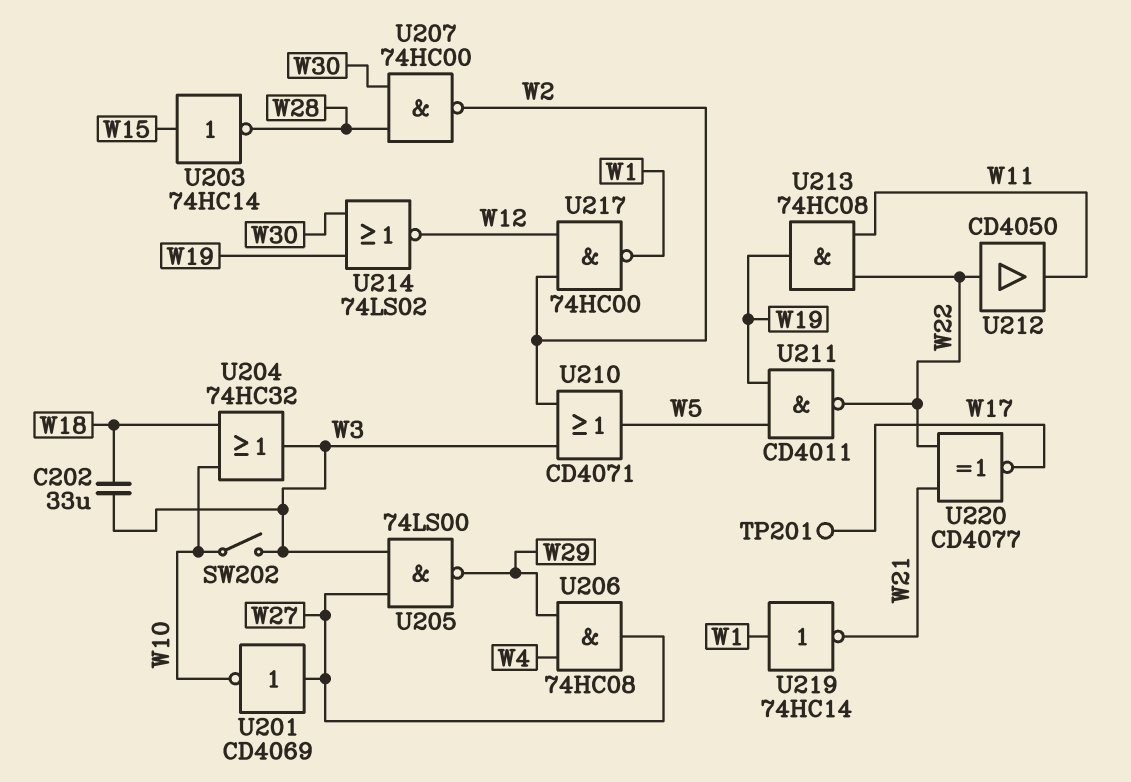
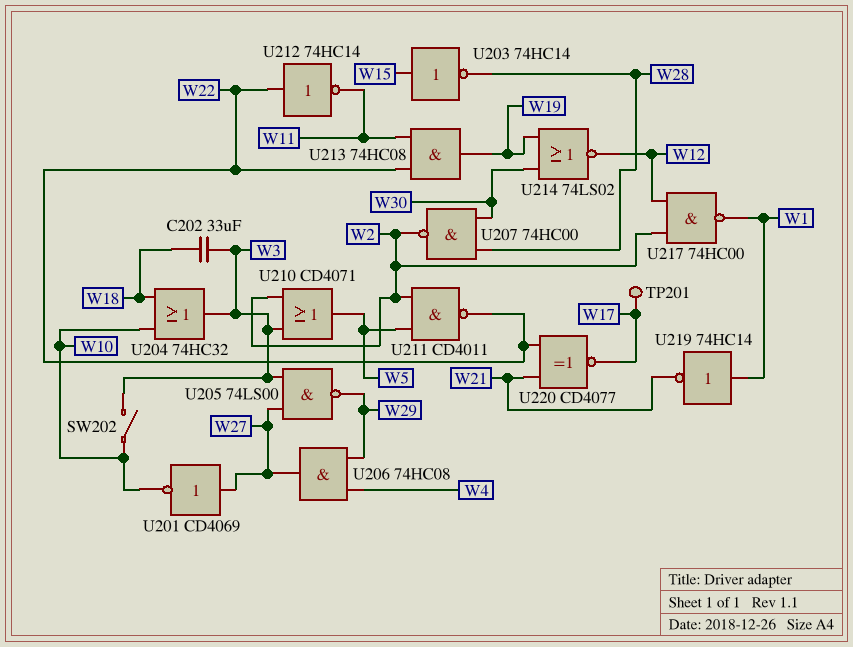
U211: NAND CD4011 (in W5, in W19, out W22) -> NAND CD4011 (in W2, in W5, out W22)
U212: buffer CD4050 (in W22, out W11) -> NOT 74HC14 (in W22, out W11)

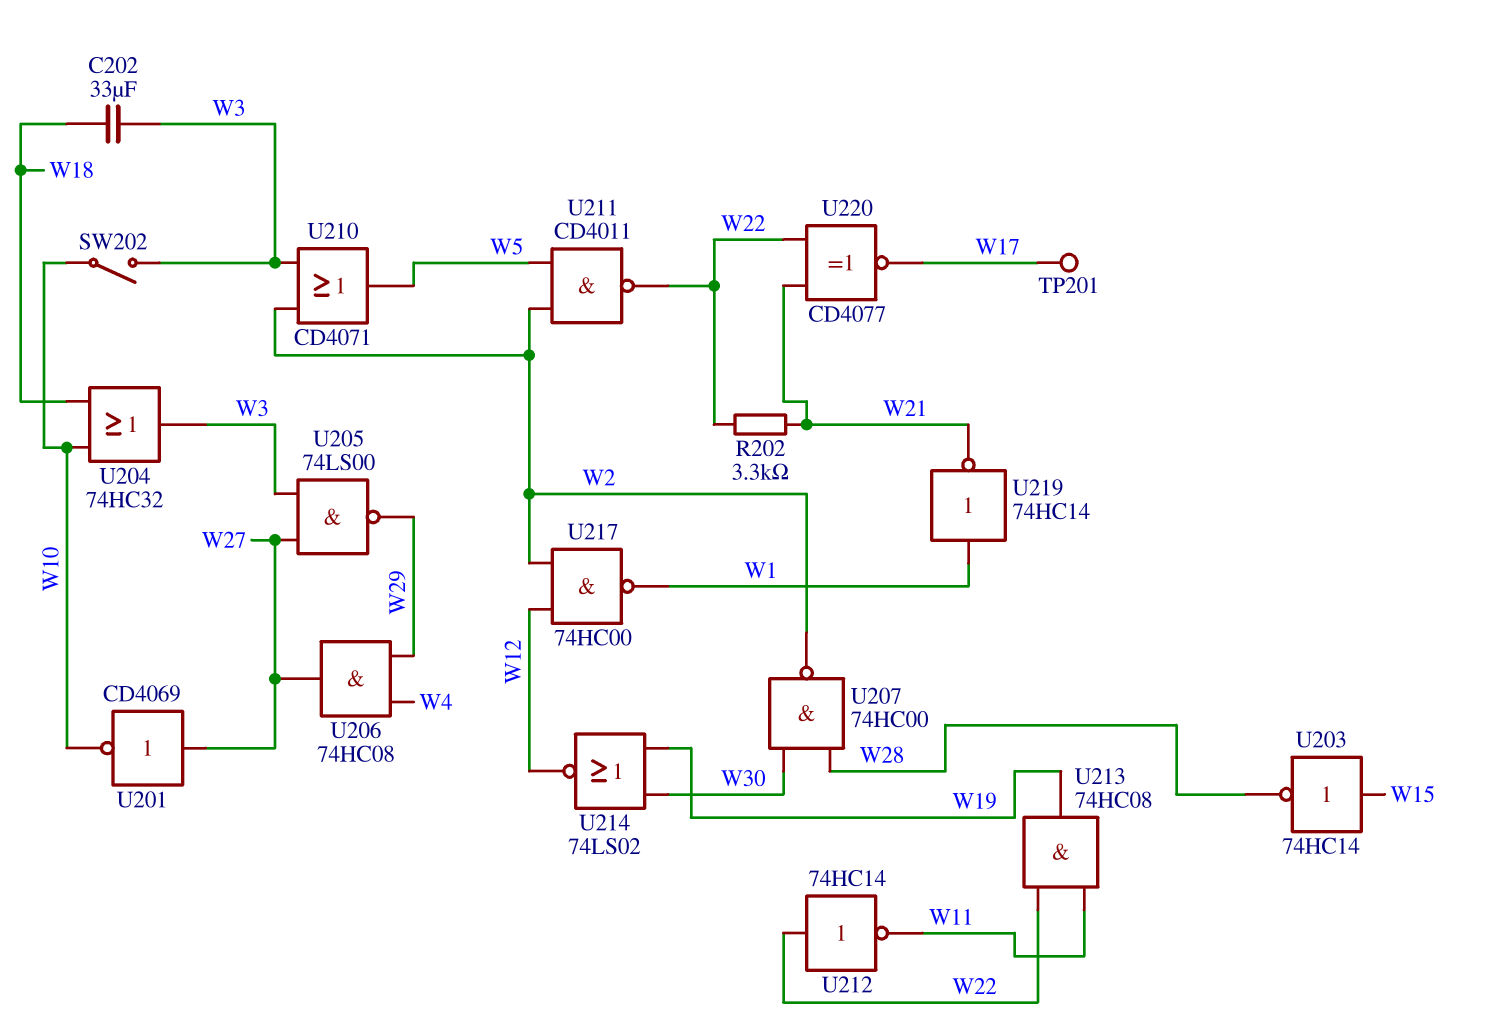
R202: none -> 3.3k (W21, W22)

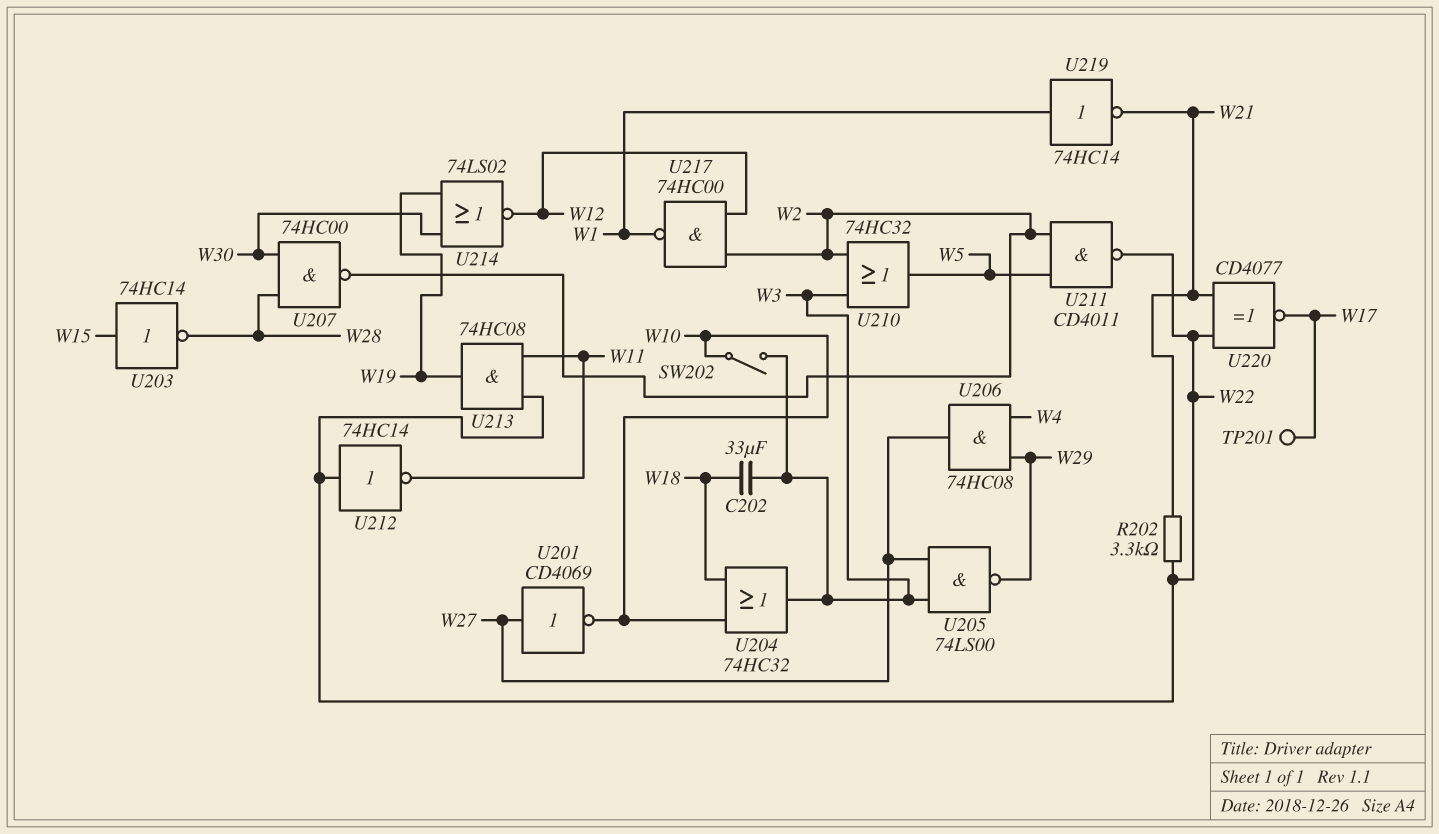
U210: OR CD4071 (in W2, in W3, out W5) -> OR 74HC32 (in W2, in W3, out W5)

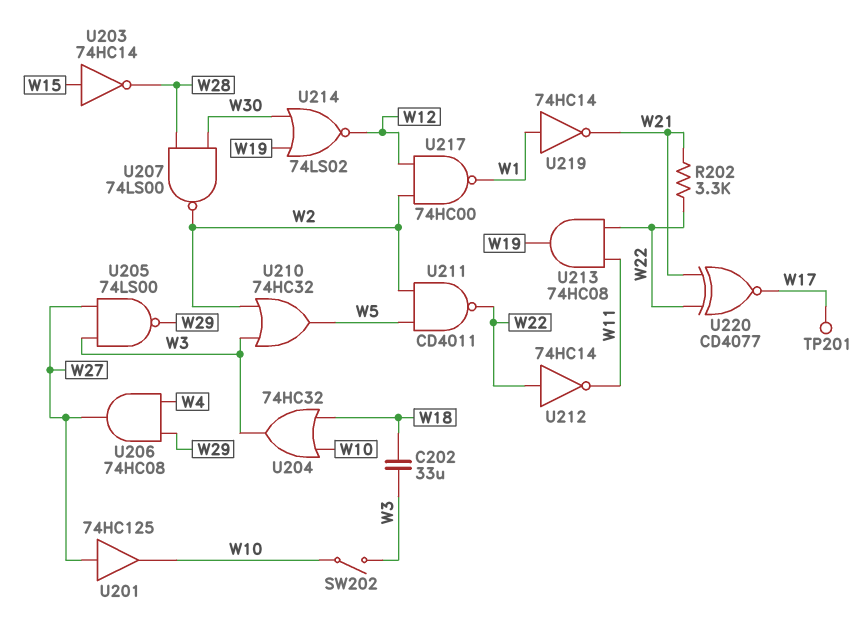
U201: NOT CD4069 (in W27, out W10) -> buffer 74HC125 (in W27, out W10)
U207: NAND 74HC00 (in W28, in W30, out W2) -> NAND 74LS00 (in W28, in W30, out W2)

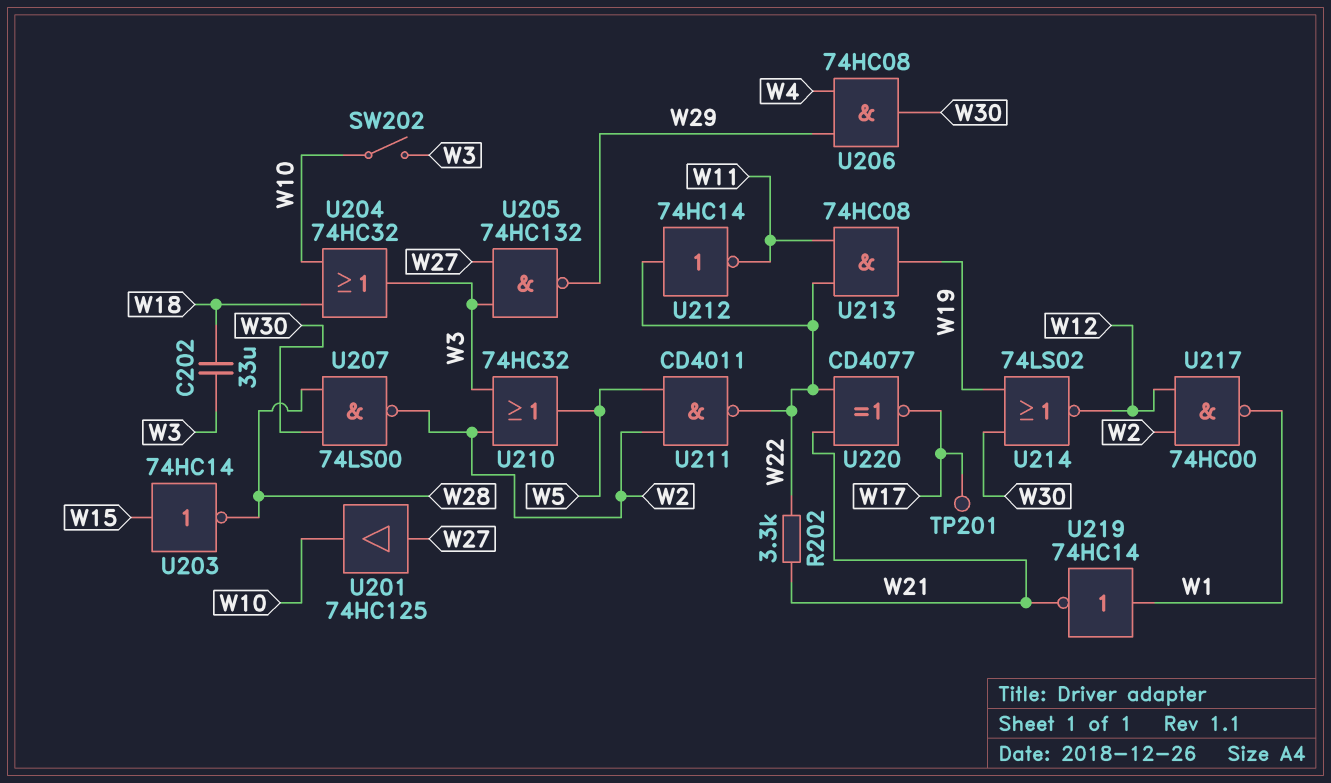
U205: NAND 74LS00 (in W3, in W27, out W29) -> NAND 74HC132 (in W3, in W27, out W29)
U206: AND 74HC08 (in W4, in W29, out W27) -> AND 74HC08 (in W4, in W29, out W30)

